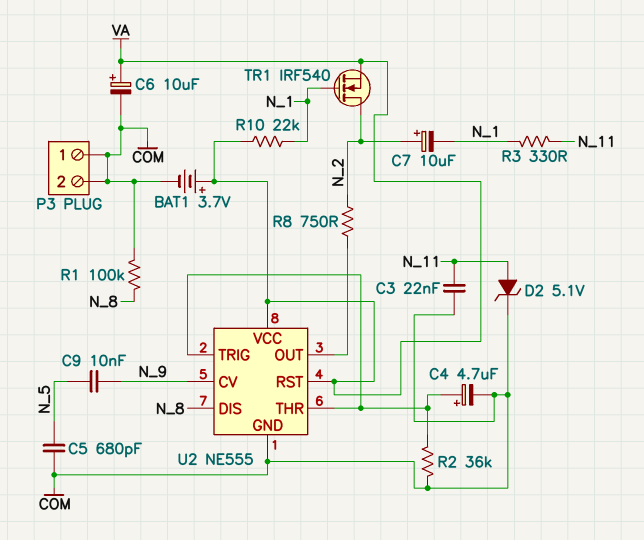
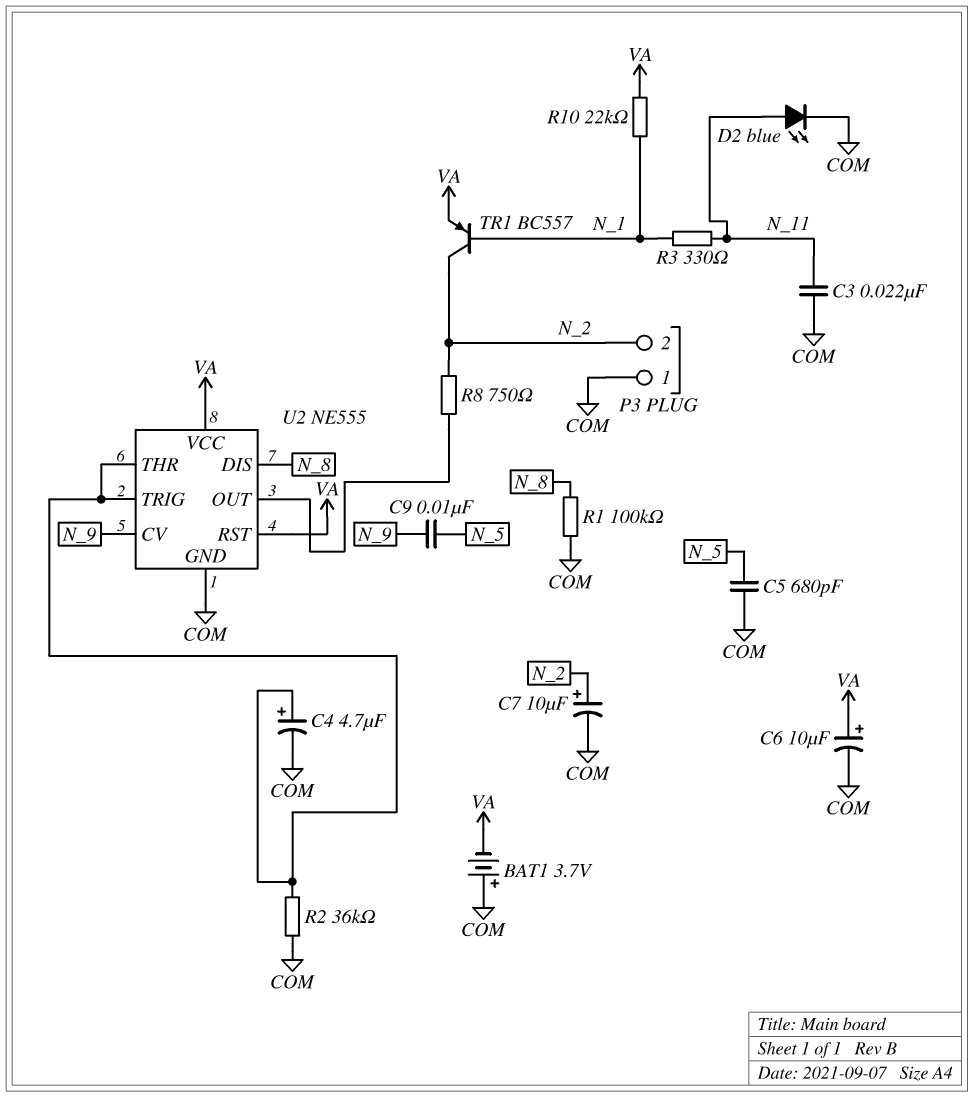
BAT1: 3.7V (plus VA, minus COM) -> 3.7V (plus COM, minus VA)
C7: 10uF (plus N_2, minus N_1) -> 10uF (plus N_2, minus COM)
D2: zener 5.1V (A N_11, K COM) -> LED blue (A N_11, K COM)
P3 pin 2: COM -> N_2
TR1: NMOS IRF540 (G N_1, D N_2, S VA) -> PNP BC557 (B N_1, C N_2, E VA)

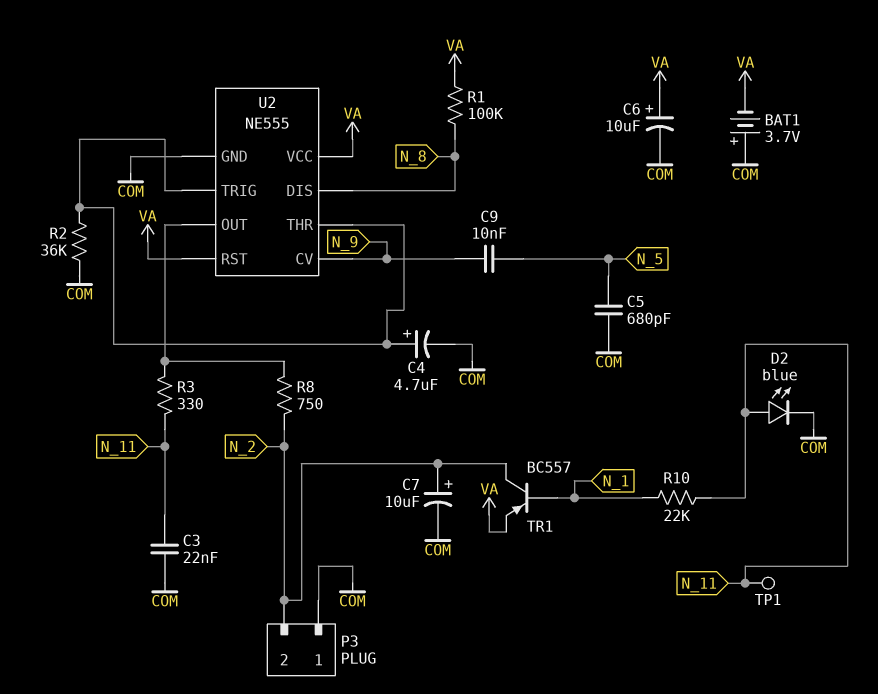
R1: 100k (COM, N_8) -> 100k (N_8, VA)
R3: 330 (N_1, N_11) -> 330 (N_11, U2/OUT)
R10: 22k (N_1, VA) -> 22k (N_1, N_11)
TP1: none -> test point (N_11)

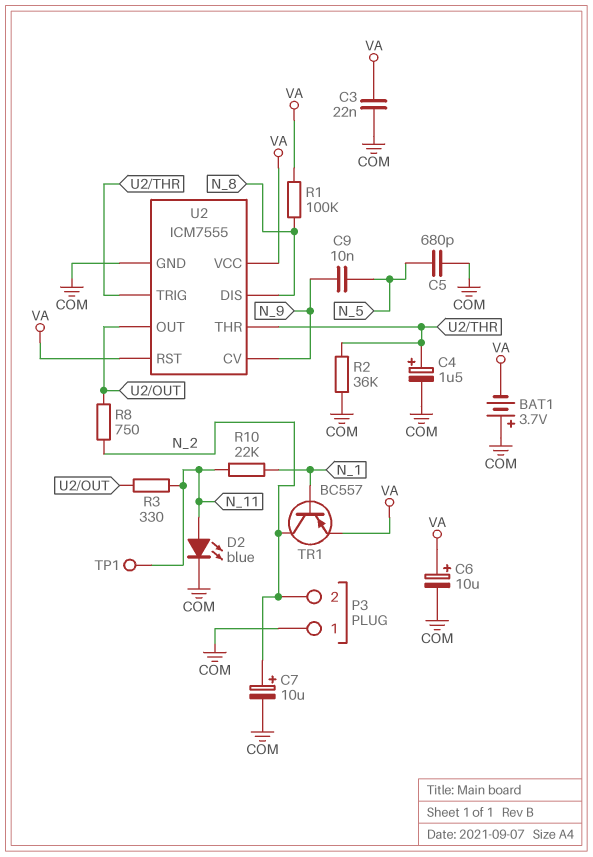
C3: 22nF (COM, N_11) -> 22nF (COM, VA)
C4: 4.7uF (plus U2/THR, minus COM) -> 1.5uF (plus U2/THR, minus COM)
U2: NE555 -> ICM7555

